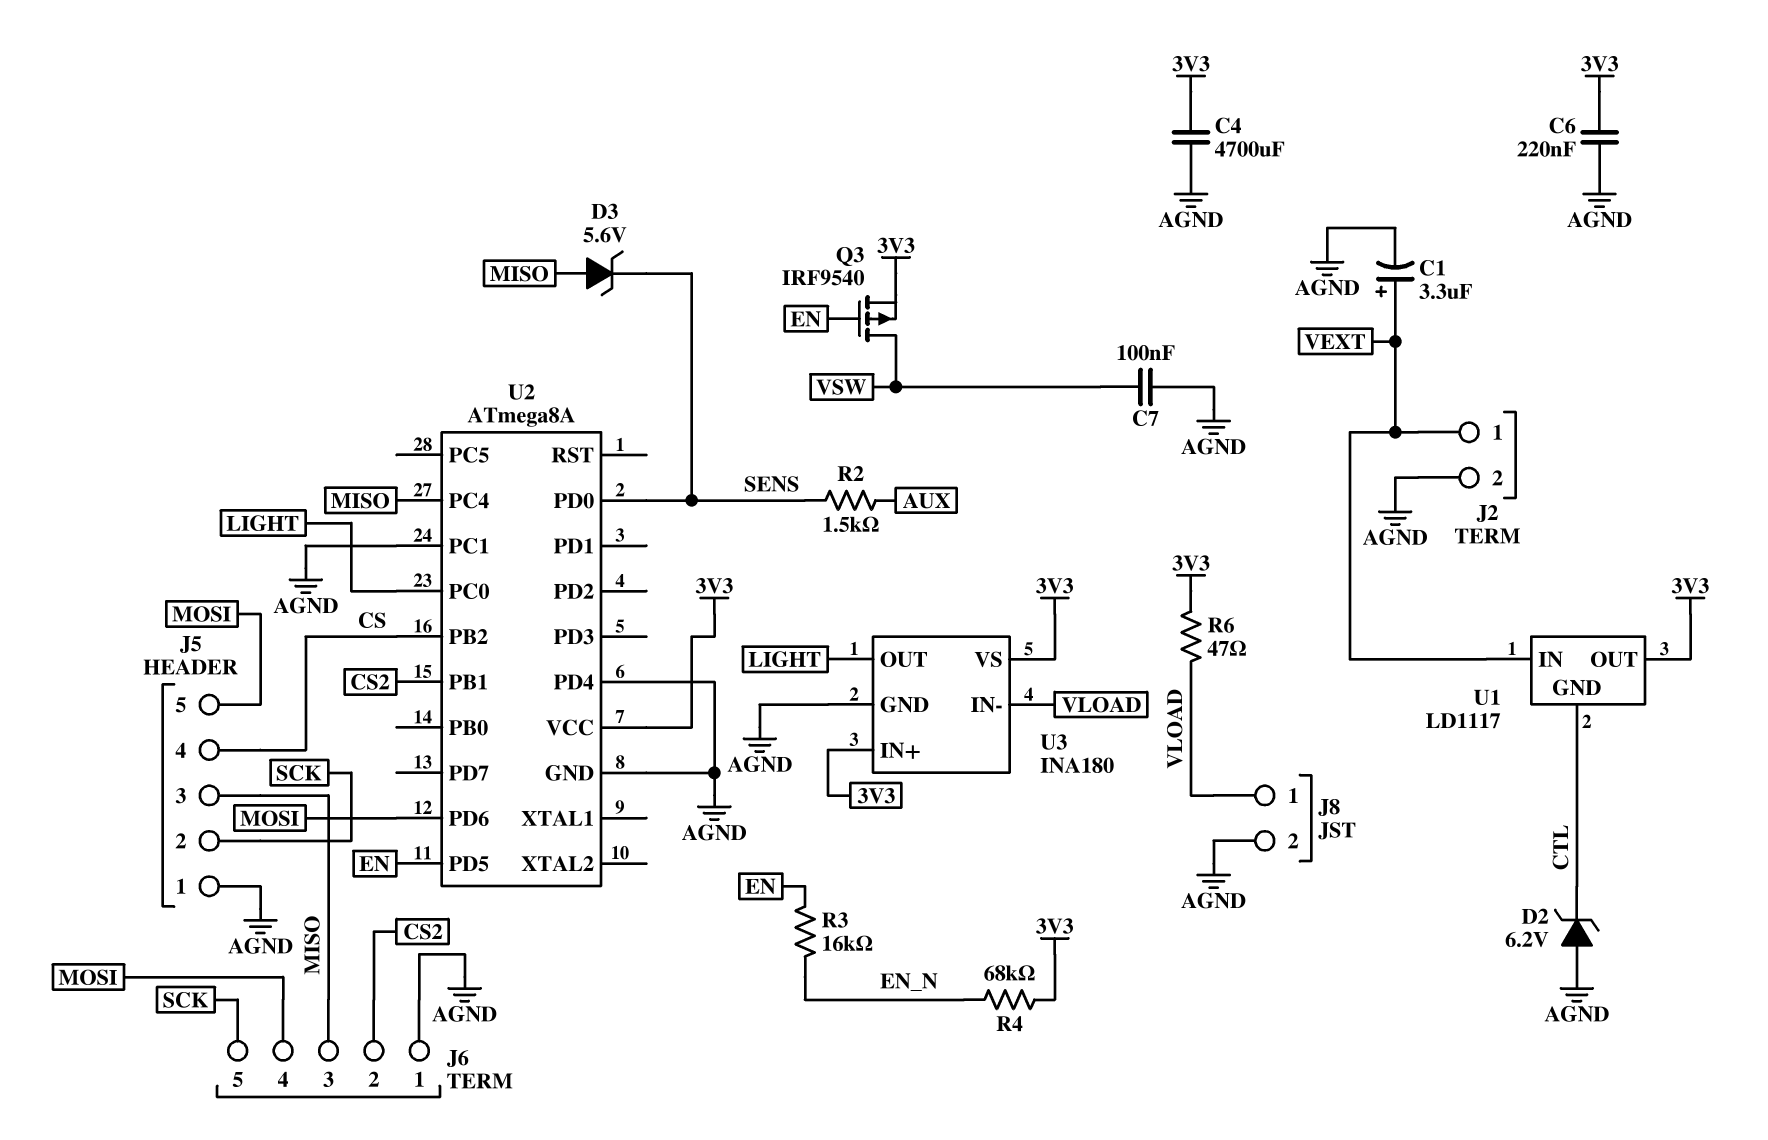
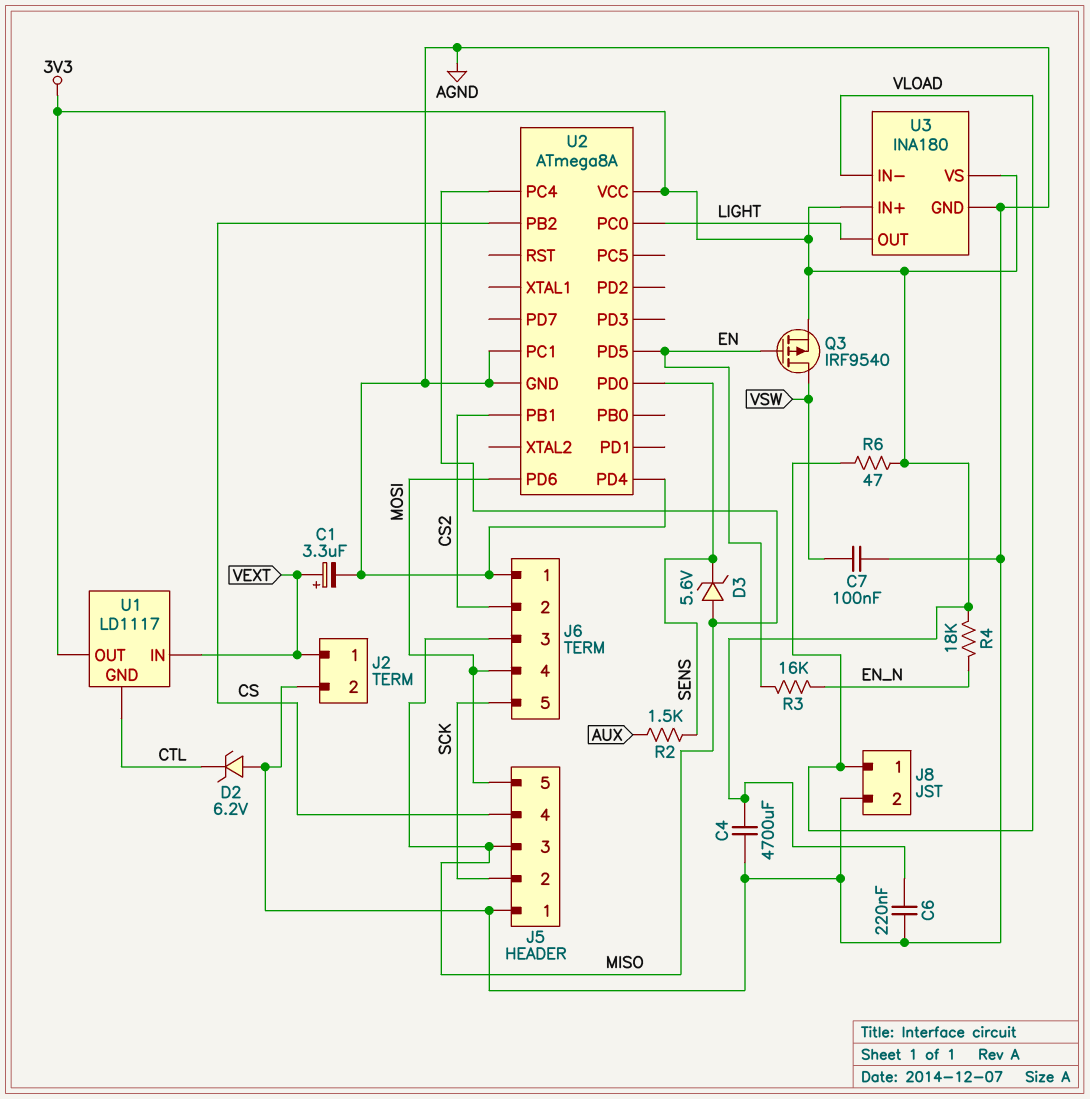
R4: 68k (3V3, EN_N) -> 18k (3V3, EN_N)

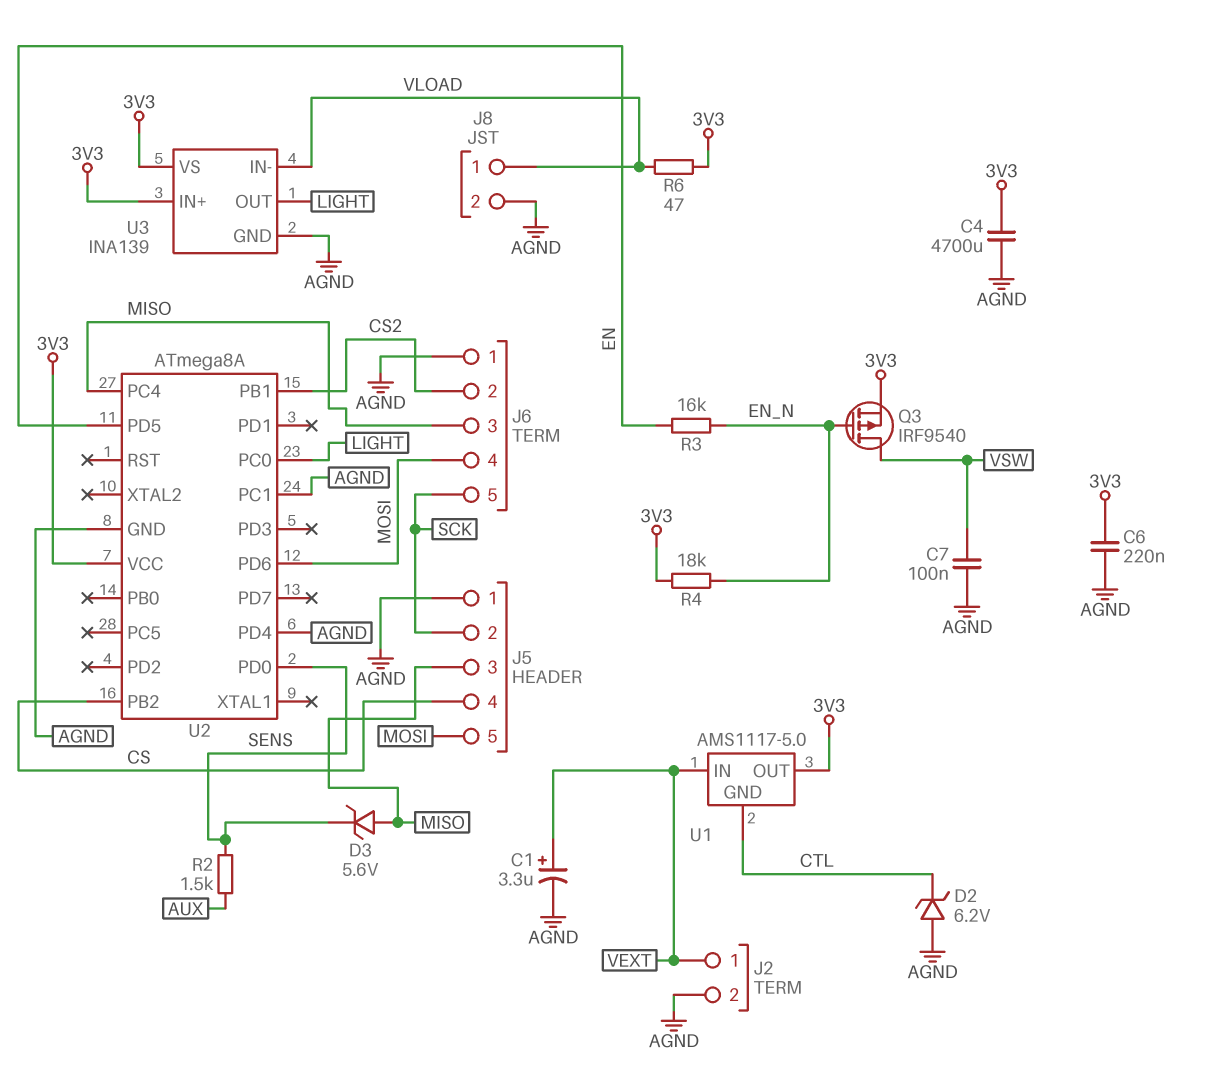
Q3: PMOS IRF9540 (G EN, D VSW, S 3V3) -> PMOS IRF9540 (G EN_N, D VSW, S 3V3)
U1: LD1117 -> AMS1117-5.0
U3: INA180 -> INA139

